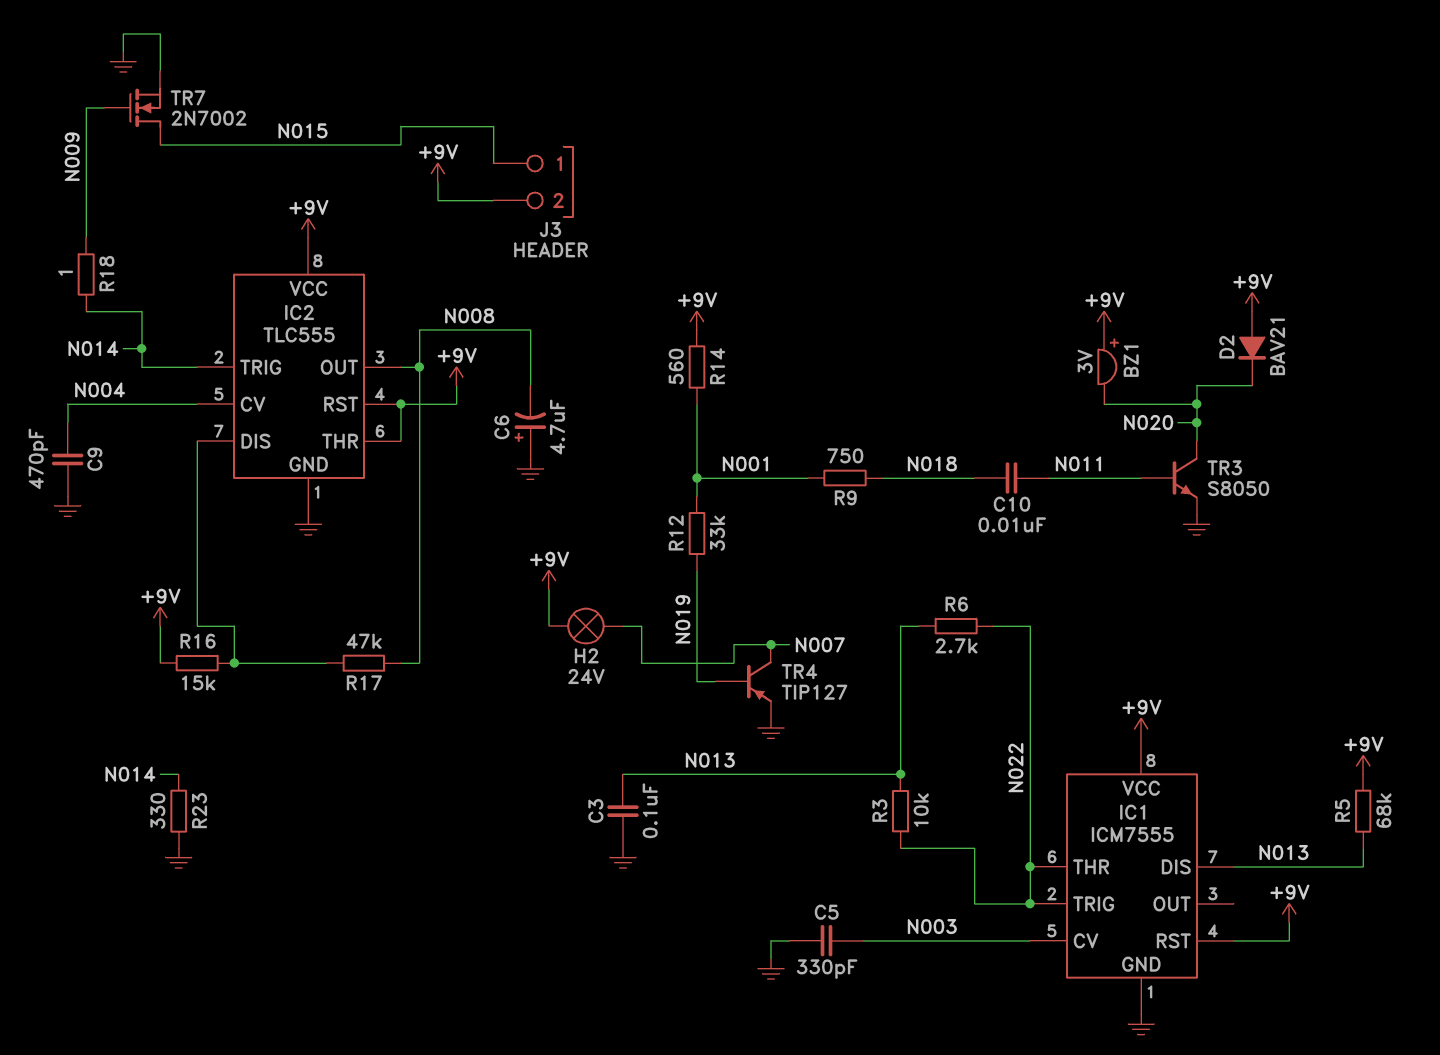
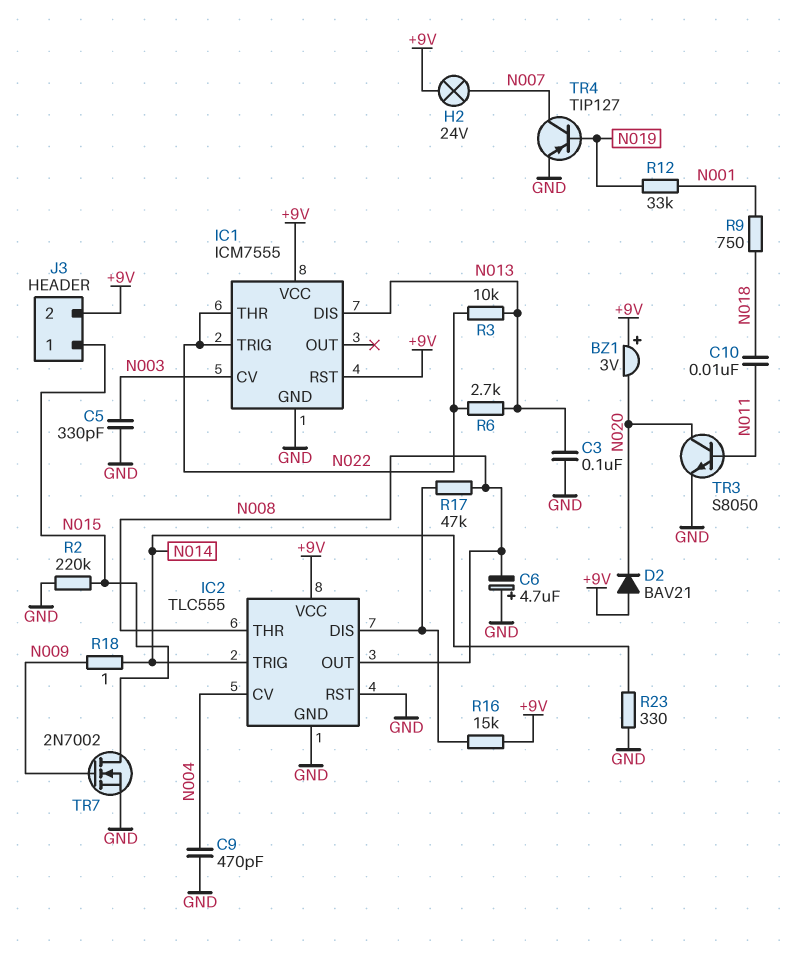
IC2 pin RST: +9V -> GND
IC2 pin THR: +9V -> N008
R2: none -> 220k (GND, N015)
R5: 68k (+9V, N013) -> none
R14: 560 (+9V, N001) -> none

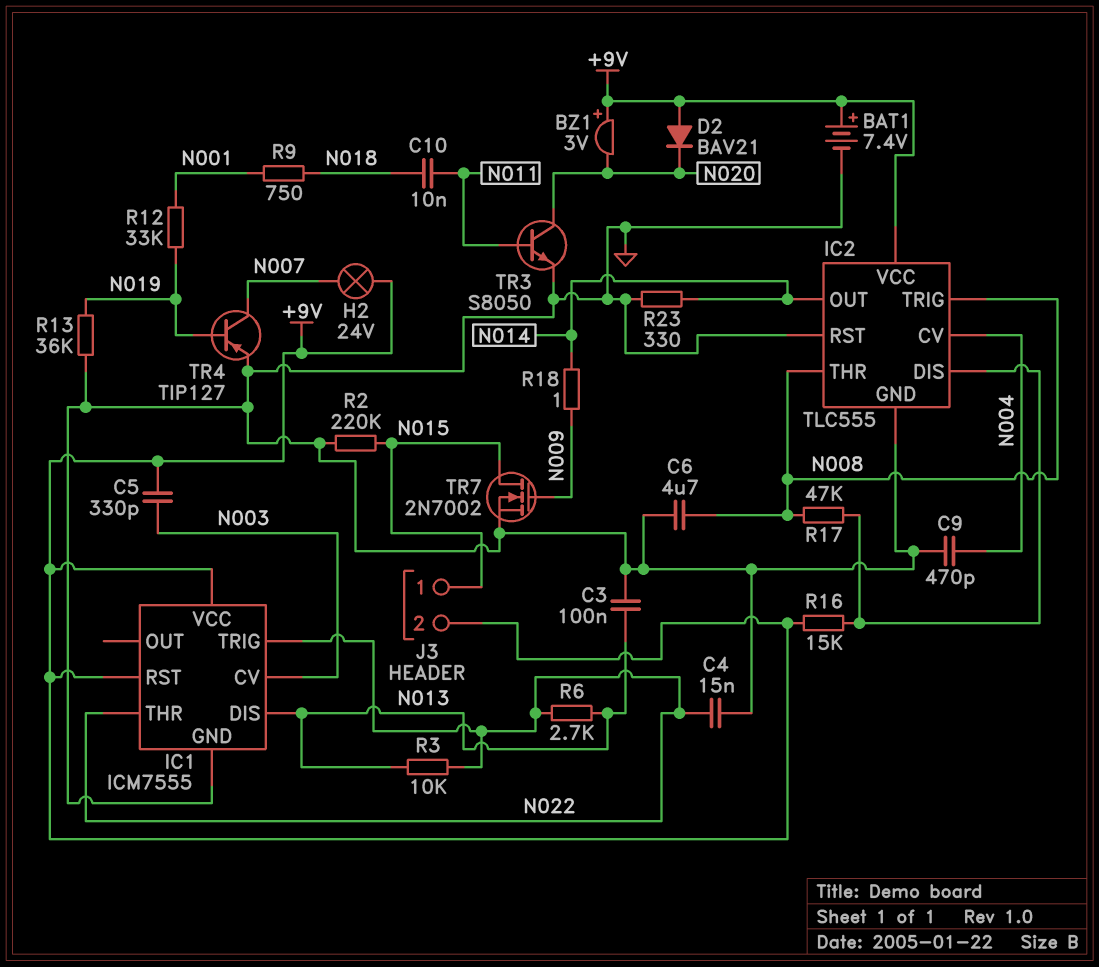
BAT1: none -> 7.4V (plus +9V, minus GND)
C4: none -> 15nF (GND, N022)
C5: 330pF (GND, N003) -> 330pF (+9V, N003)
C6: 4.7uF (plus GND, minus N008) -> 4.7uF (GND, N008)
IC2 pin OUT: N008 -> N014
IC2 pin TRIG: N014 -> N008
R13: none -> 36k (GND, N019)

